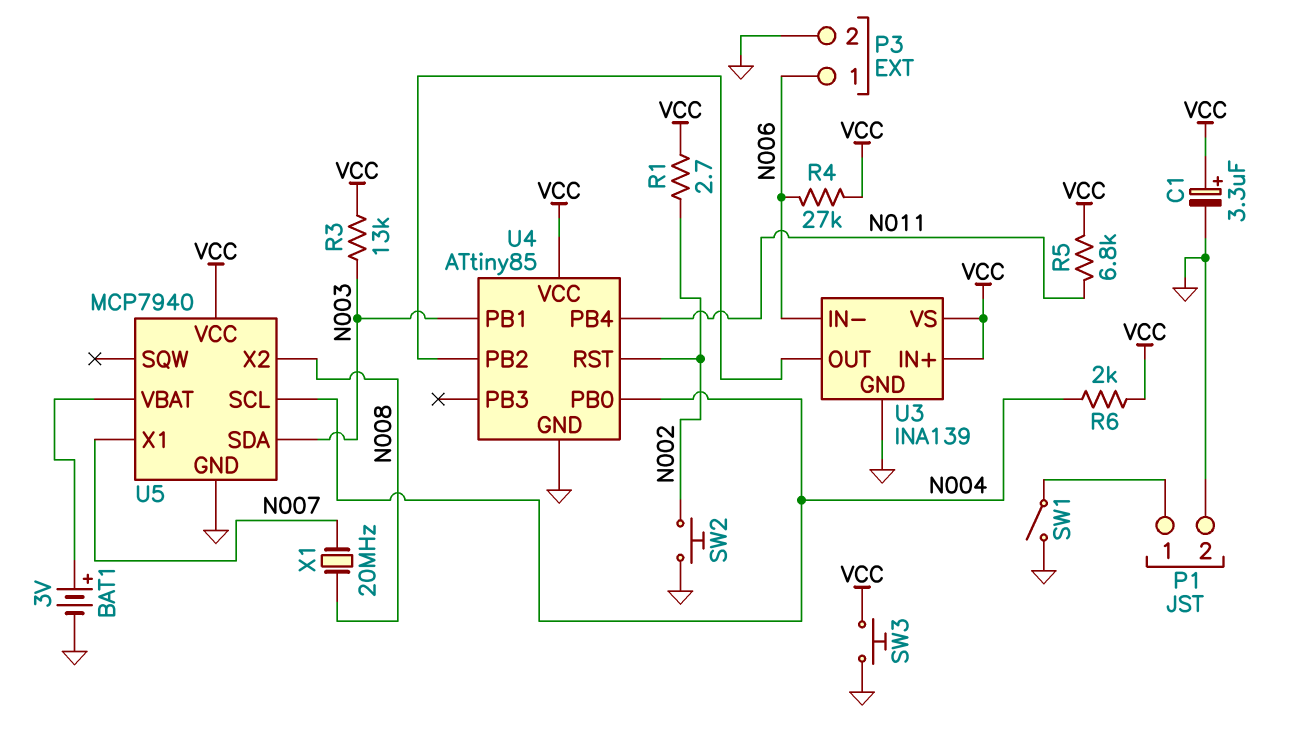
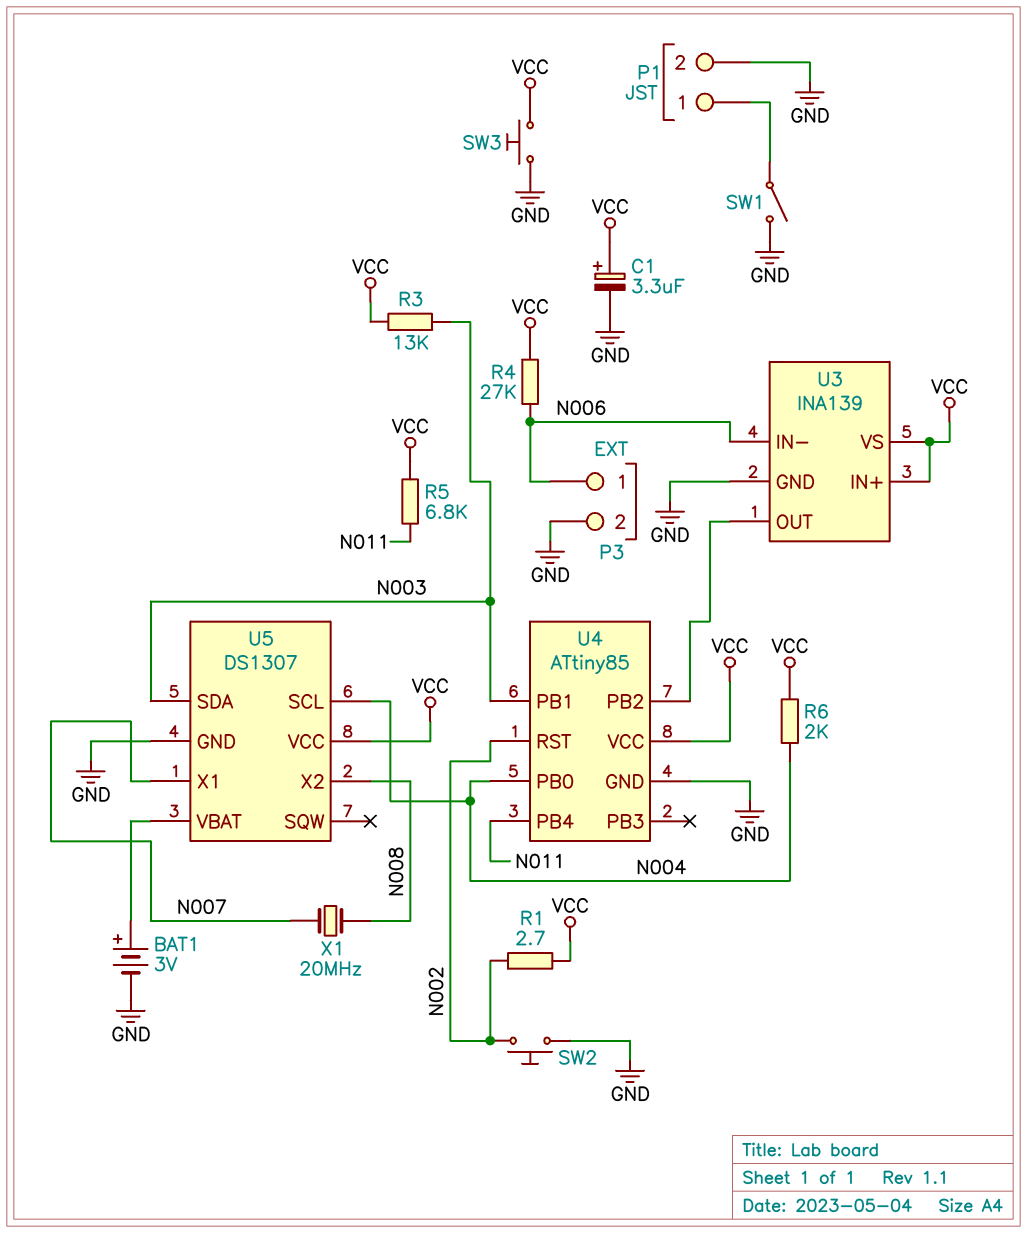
U5: MCP7940 -> DS1307

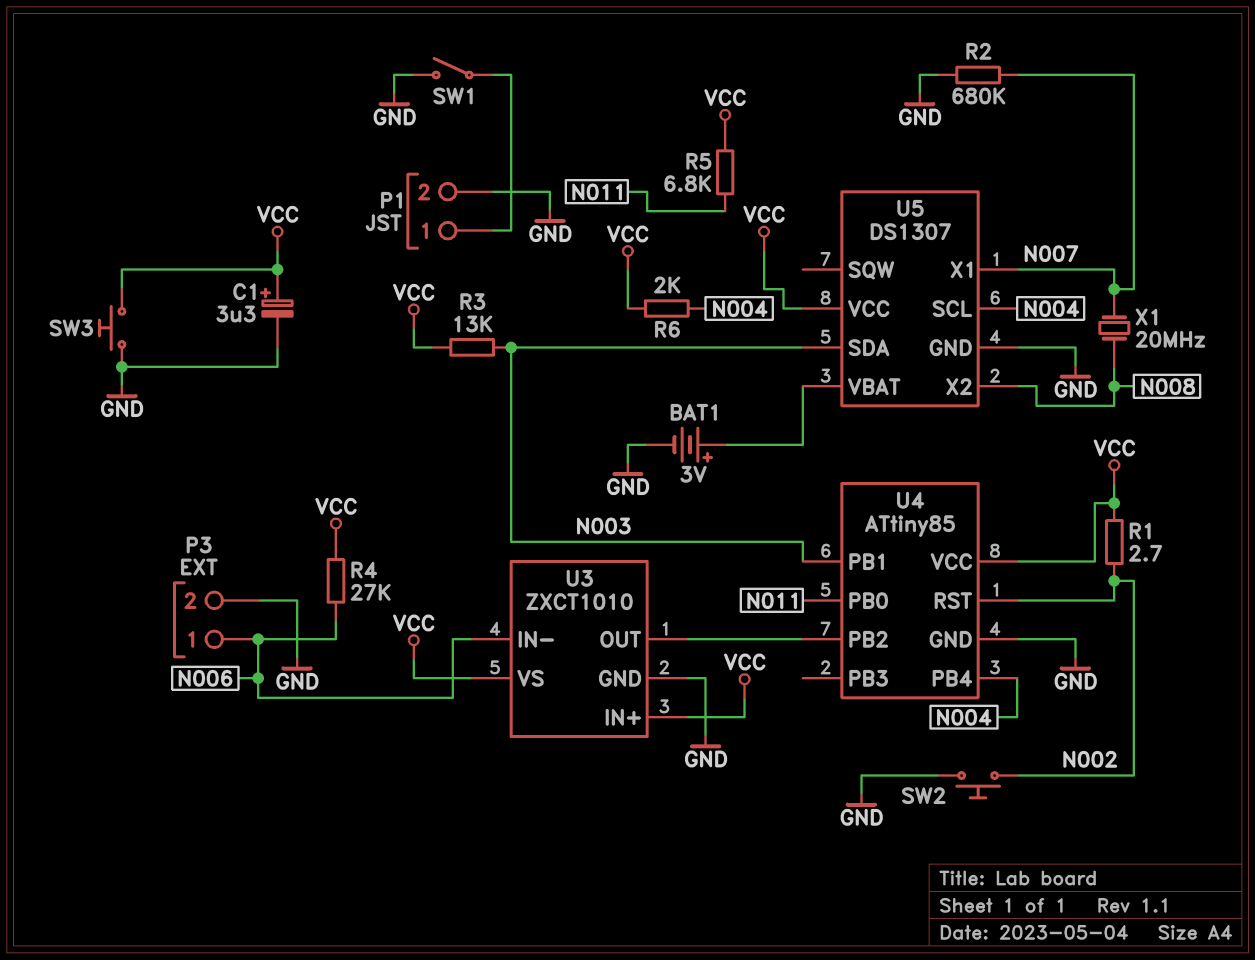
R2: none -> 680k (GND, N007)
U3: INA139 -> ZXCT1010
U4 pin PB0: N004 -> N011
U4 pin PB4: N011 -> N004

